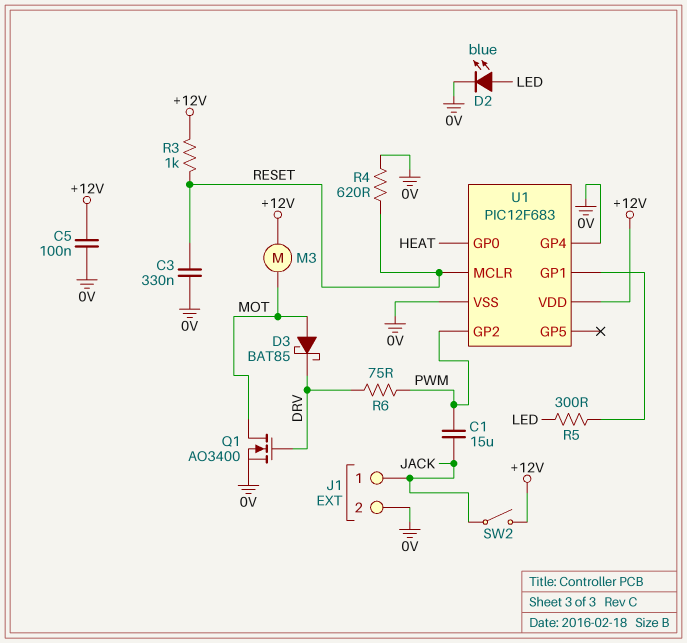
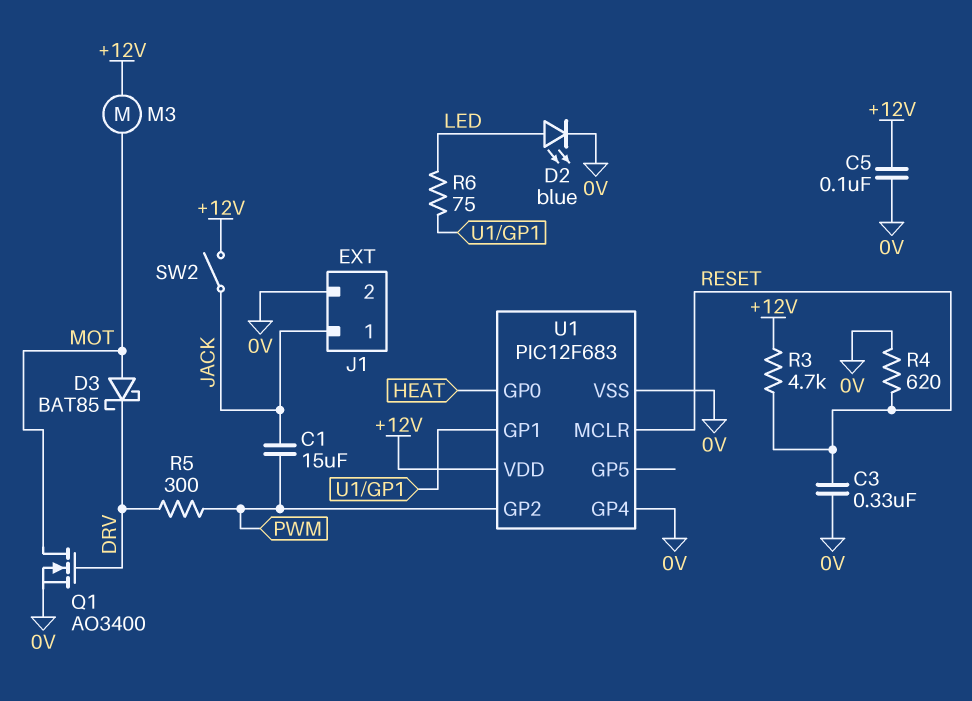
R3: 1k (+12V, RESET) -> 4.7k (+12V, RESET)
R5: 300 (LED, U1/GP1) -> 300 (DRV, PWM)
R6: 75 (DRV, PWM) -> 75 (LED, U1/GP1)

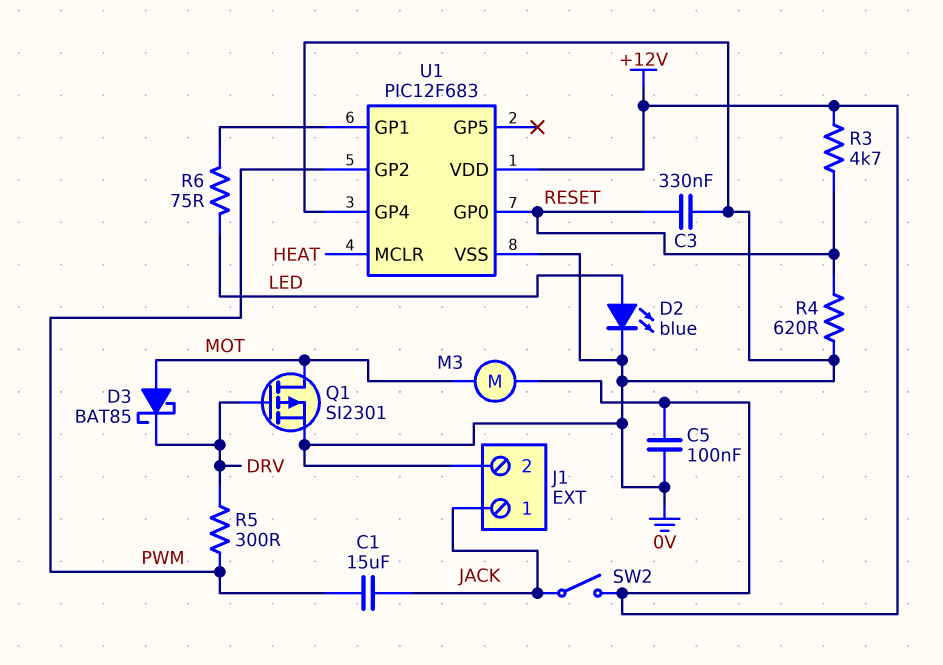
Q1: NMOS AO3400 (G DRV, D MOT, S 0V) -> PMOS SI2301 (G DRV, D MOT, S 0V)
U1 pin GP0: HEAT -> RESET
U1 pin MCLR: RESET -> HEAT

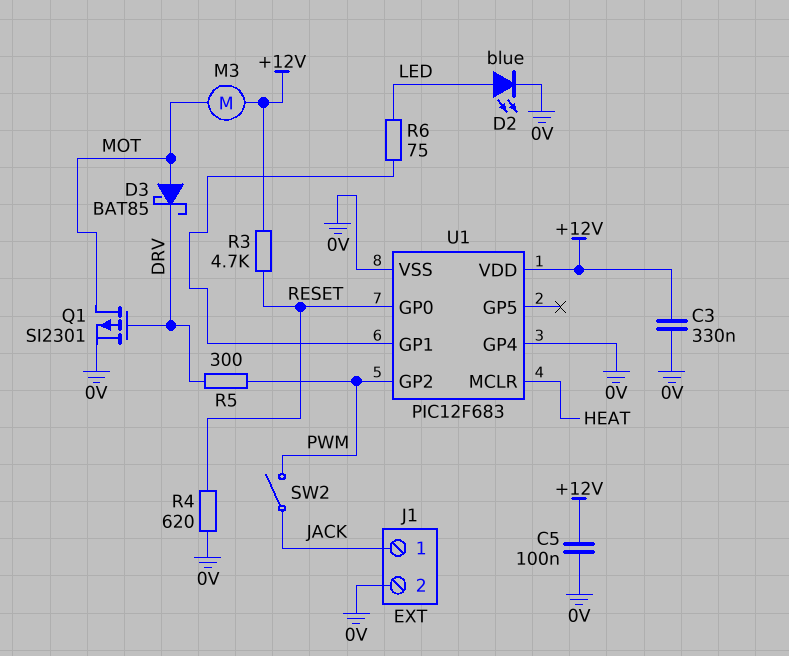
C1: 15uF (JACK, PWM) -> none
C3: 330nF (0V, RESET) -> 330nF (+12V, 0V)
SW2: switch (+12V, JACK) -> switch (JACK, PWM)

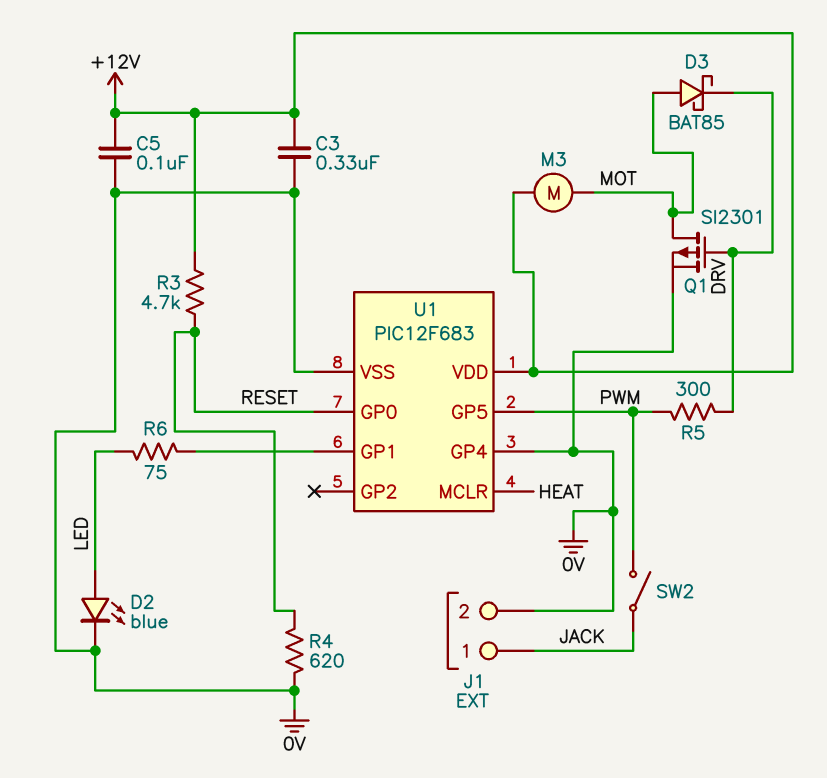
U1 pin GP2: PWM -> none
U1 pin GP5: none -> PWM

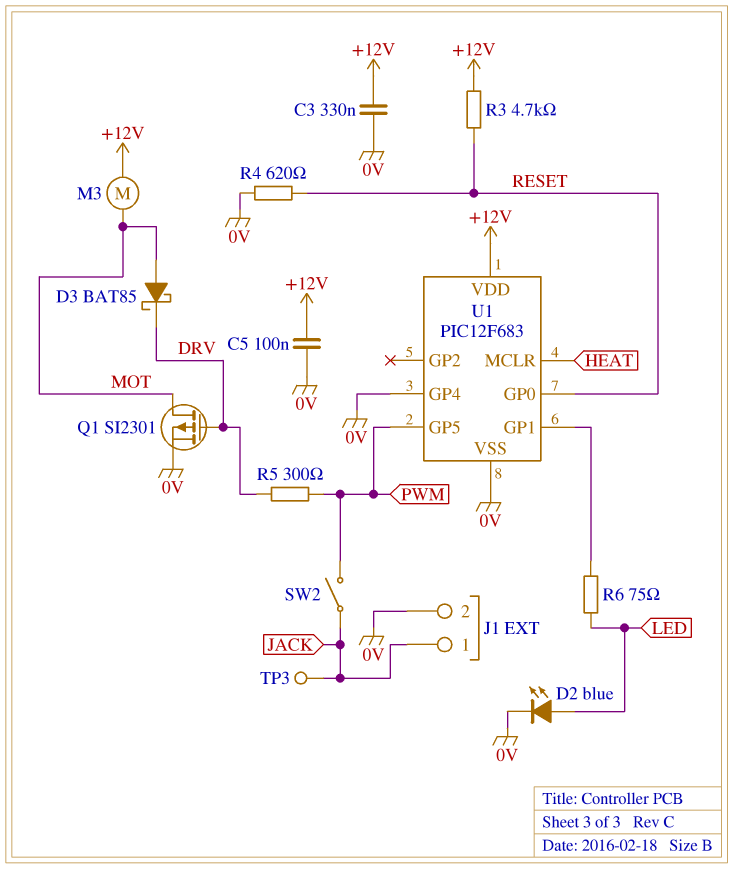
TP3: none -> test point (JACK)

